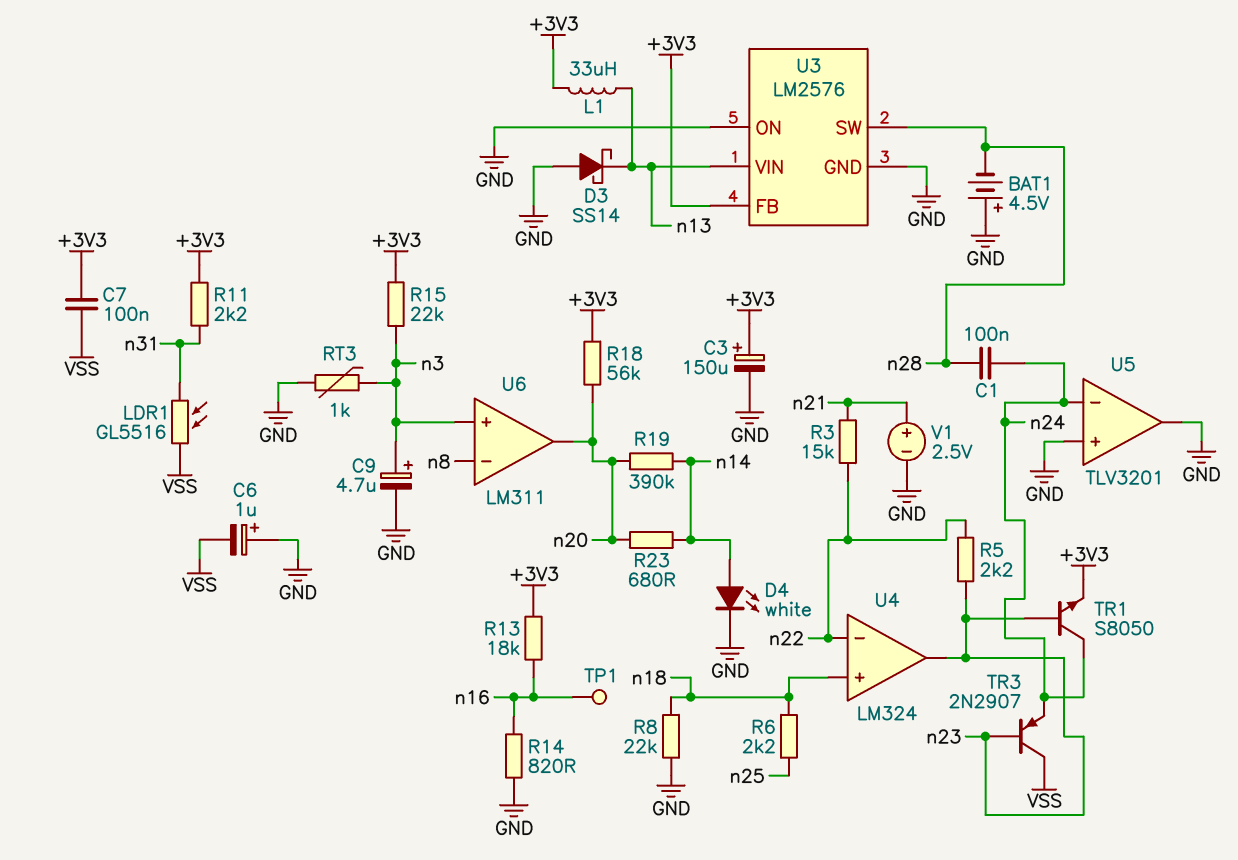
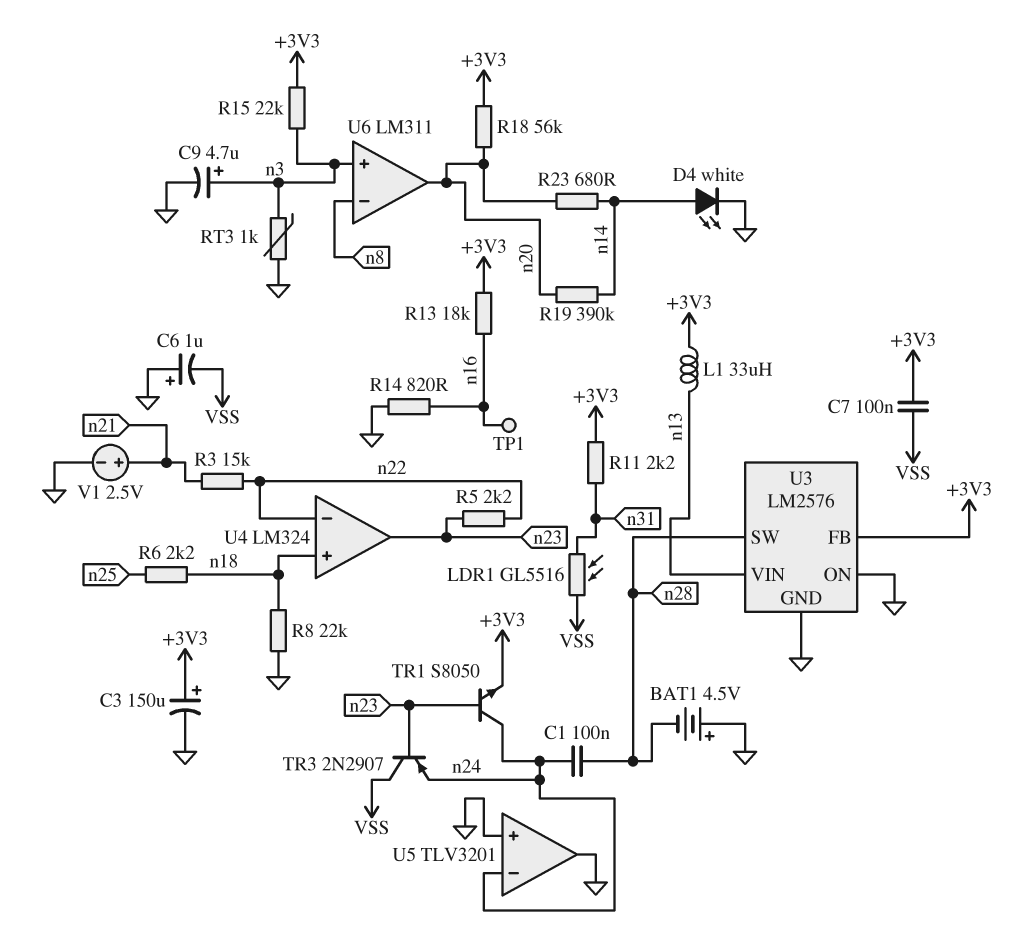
D3: schottky SS14 (A GND, K n13) -> none

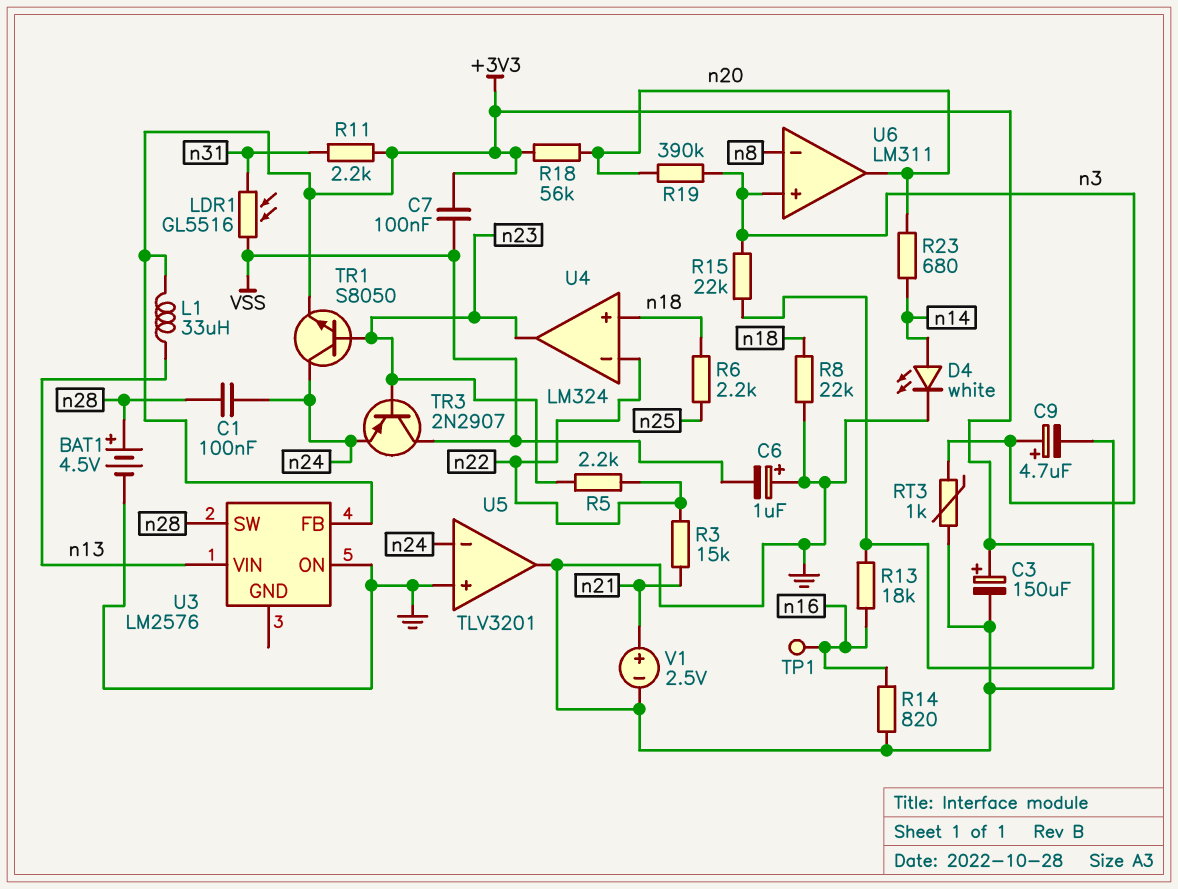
BAT1: 4.5V (plus GND, minus n28) -> 4.5V (plus n28, minus GND)
R19: 390k (n14, n20) -> 390k (n3, n20)
U3 pin GND: GND -> none

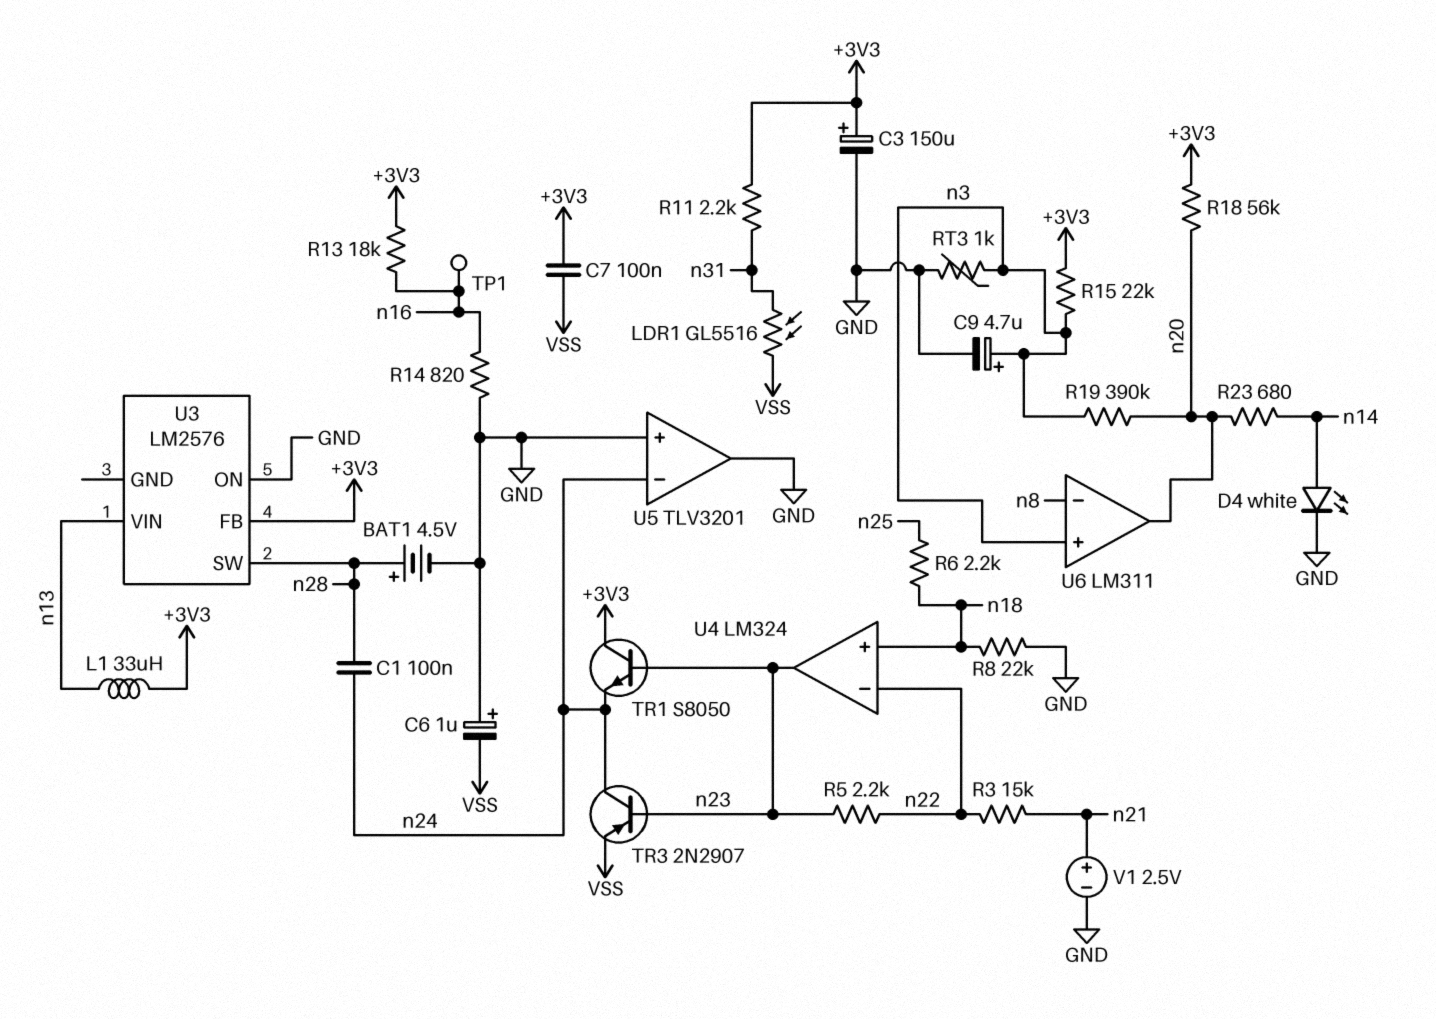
TR1: NPN S8050 (B n23, C n24, E +3V3) -> NPN S8050 (B n23, C +3V3, E n24)
TR3: PNP 2N2907 (B n23, C VSS, E n24) -> PNP 2N2907 (B n23, C n24, E VSS)

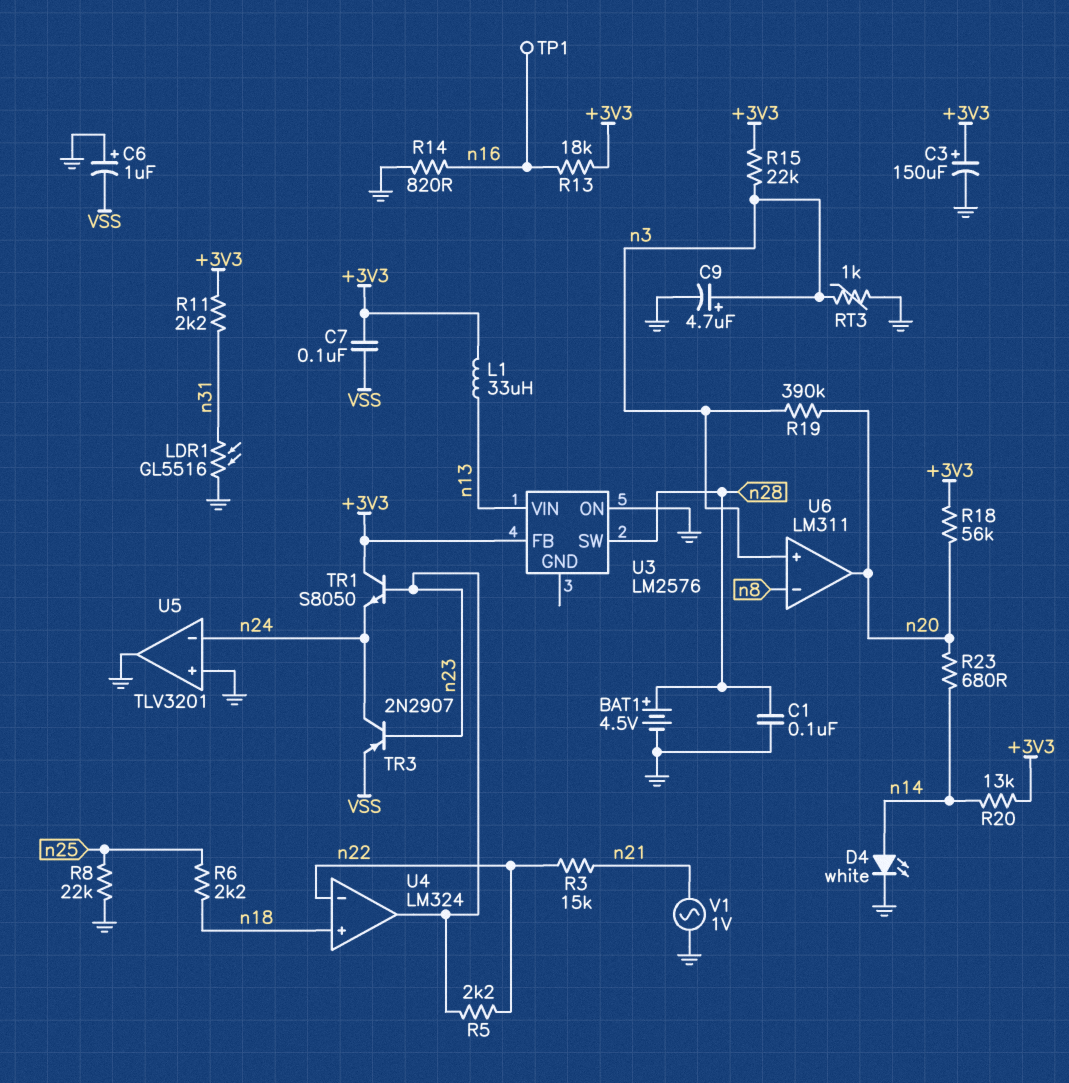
C1: 100nF (n24, n28) -> 100nF (GND, n28)
LDR1: GL5516 (VSS, n31) -> GL5516 (GND, n31)
R8: 22k (GND, n18) -> 22k (GND, n25)
R20: none -> 13k (+3V3, n14)
V1: 2.5V (plus n21, minus GND) -> AC 1V (GND, n21)

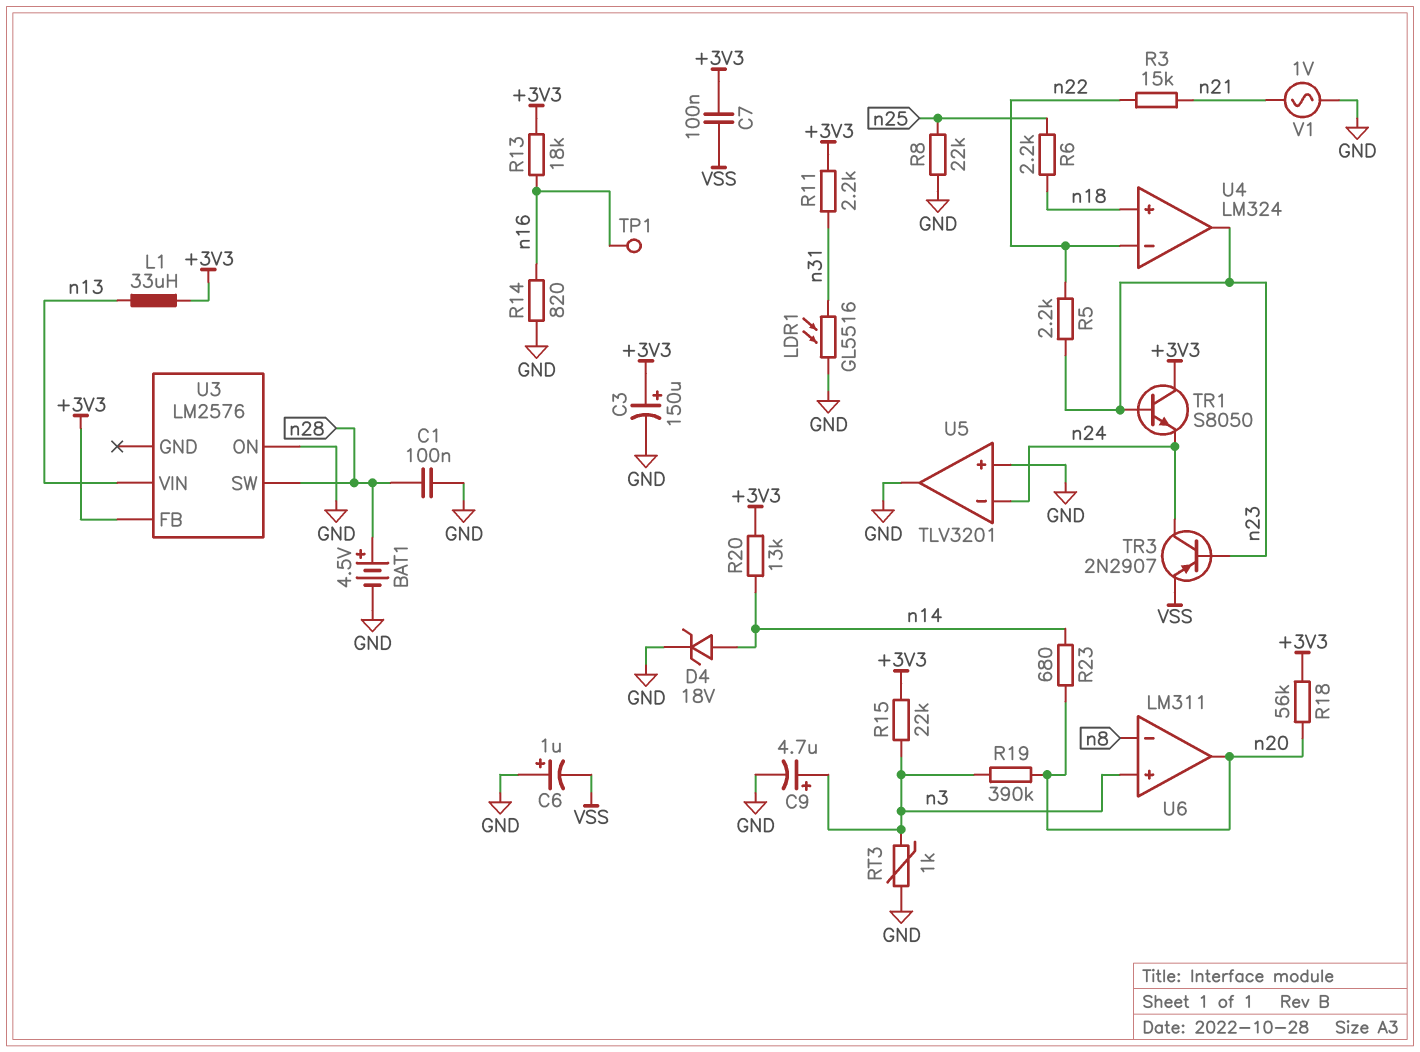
D4: LED white (A n14, K GND) -> zener 18V (A n14, K GND)

